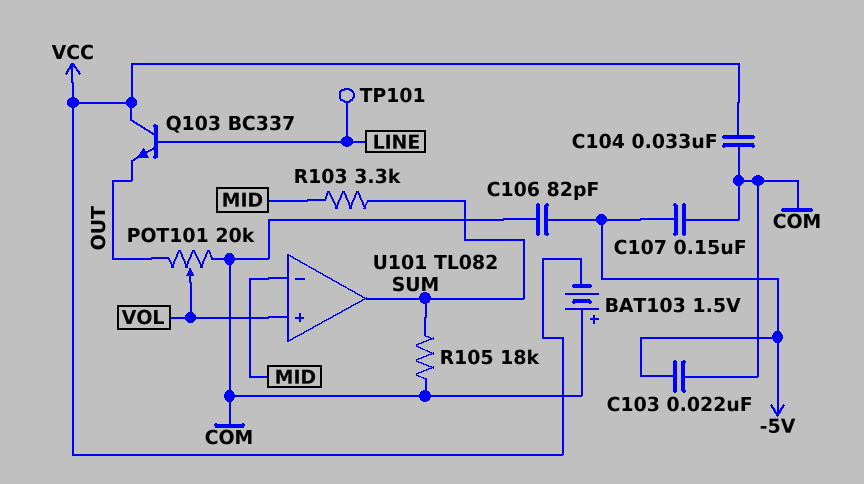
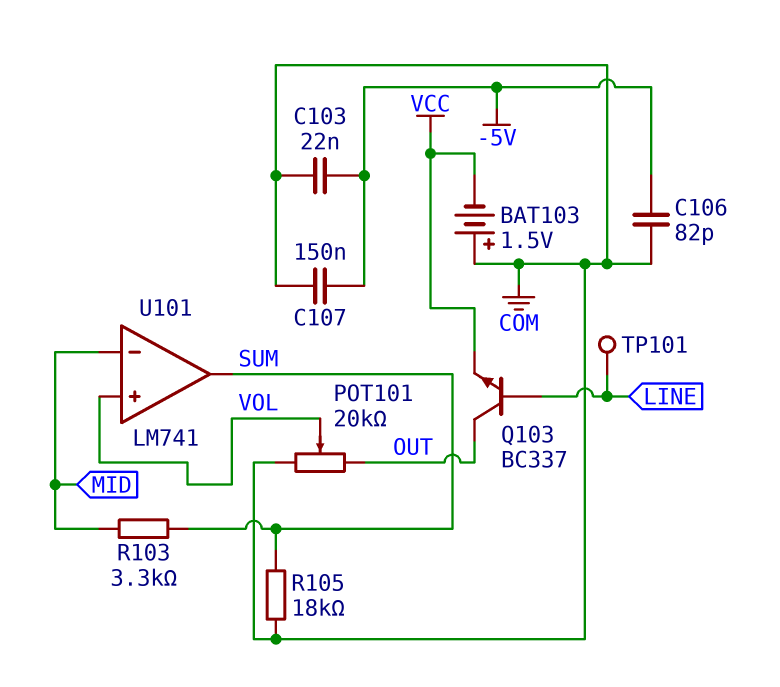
C104: 33nF (COM, VCC) -> none
Q103: NPN BC337 (B LINE, C VCC, E OUT) -> NPN BC337 (B LINE, C OUT, E VCC)
U101: TL082 -> LM741

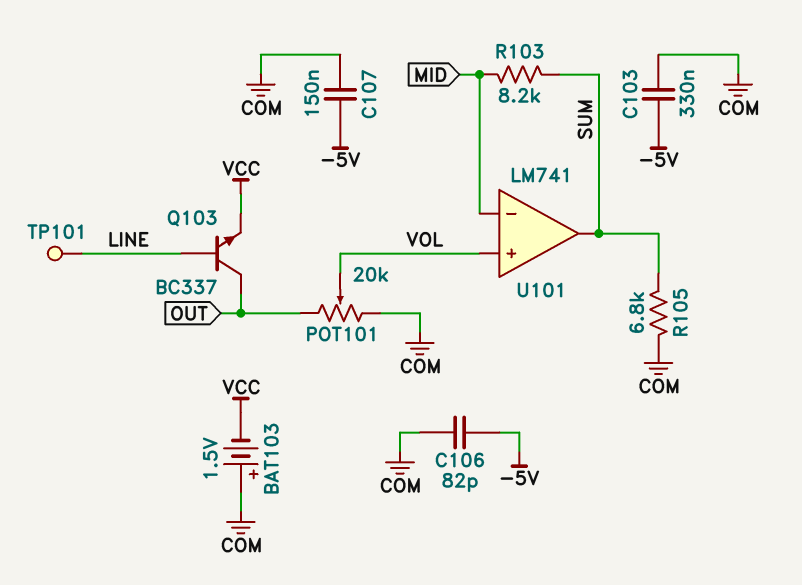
C103: 22nF (-5V, COM) -> 330nF (-5V, COM)
R103: 3.3k (MID, SUM) -> 8.2k (MID, SUM)
R105: 18k (COM, SUM) -> 6.8k (COM, SUM)

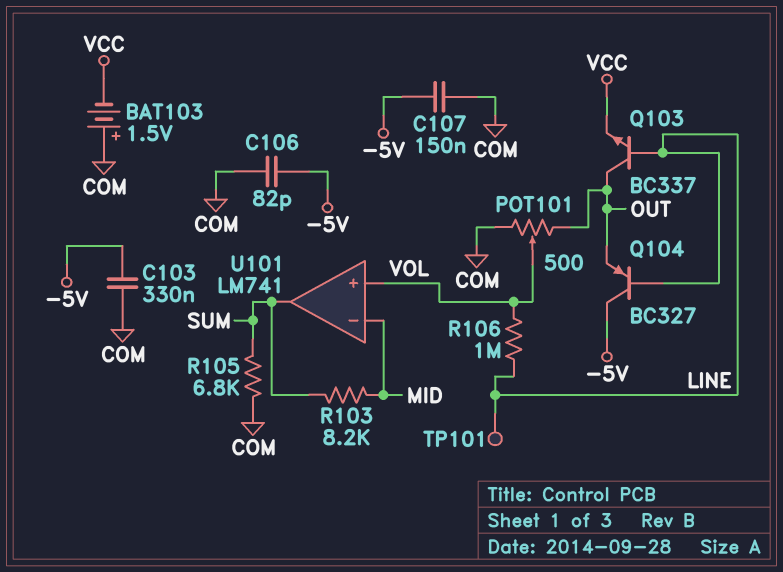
POT101: 20k (COM, OUT, wiper VOL) -> 500 (COM, OUT, wiper VOL)
Q104: none -> PNP BC327 (B LINE, C -5V, E OUT)
R106: none -> 1M (LINE, VOL)

